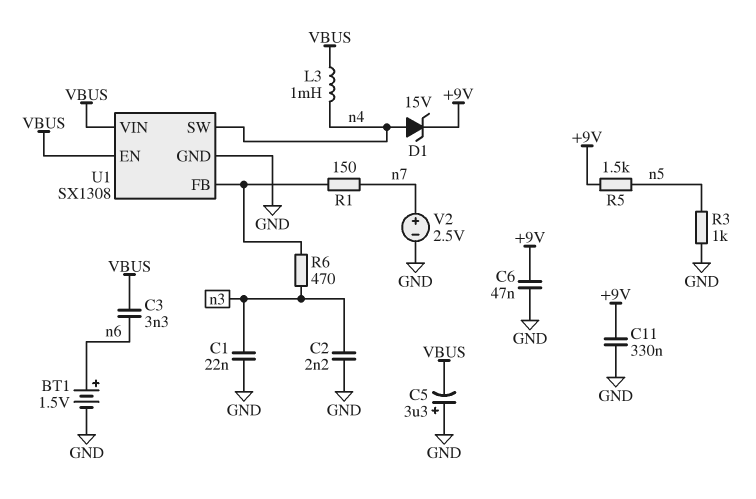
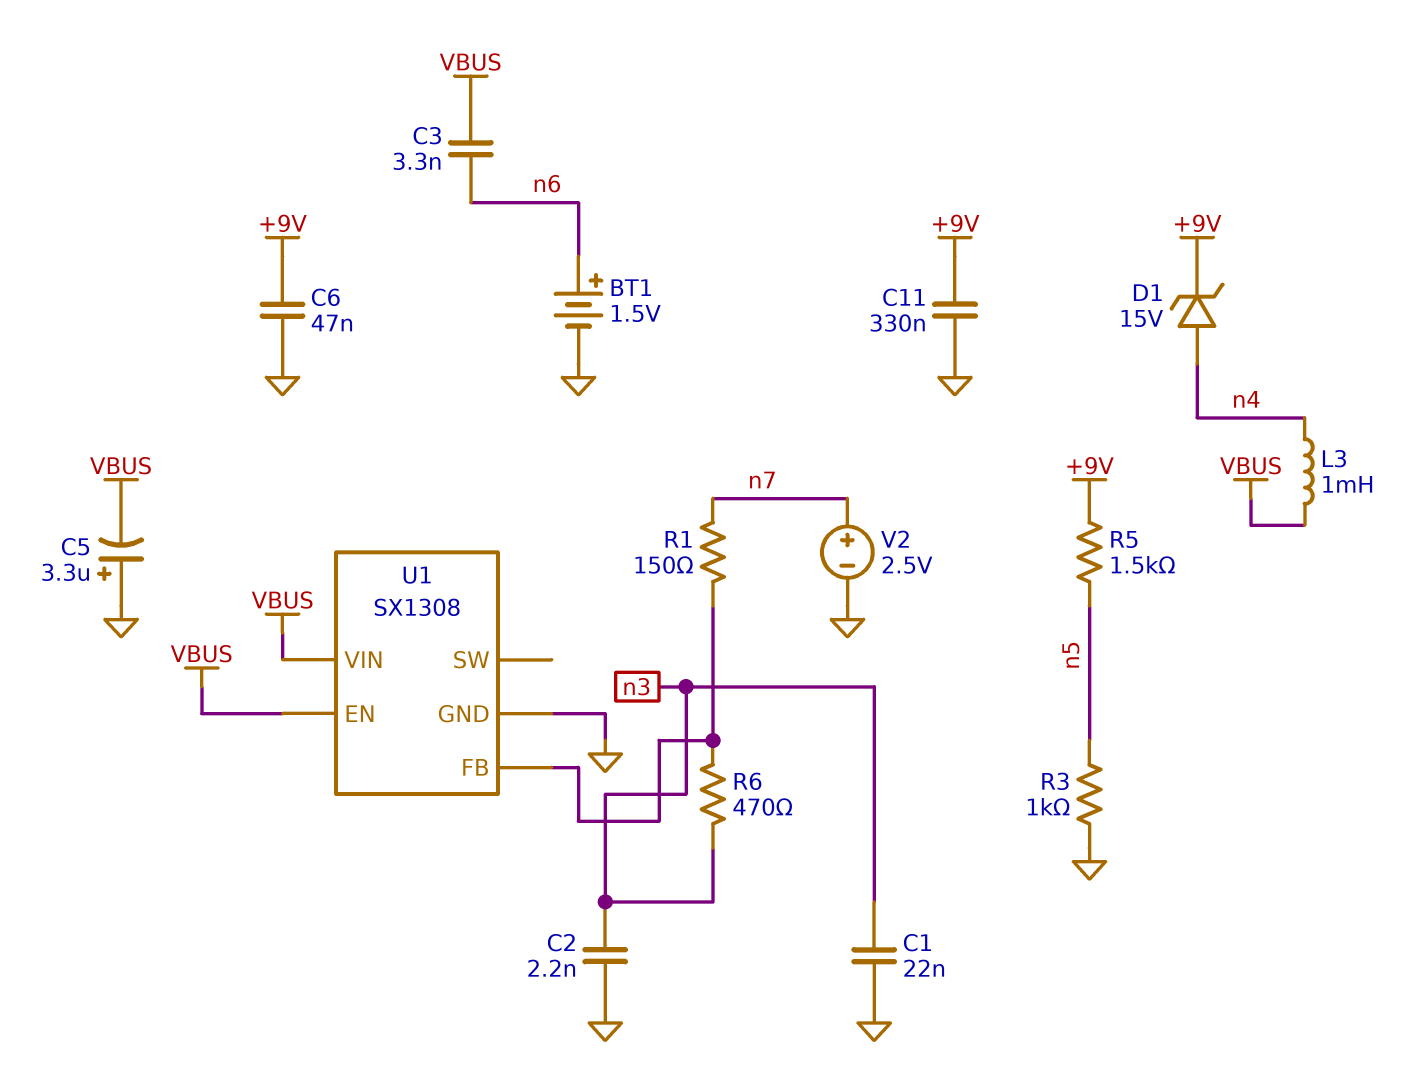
U1 pin SW: n4 -> none

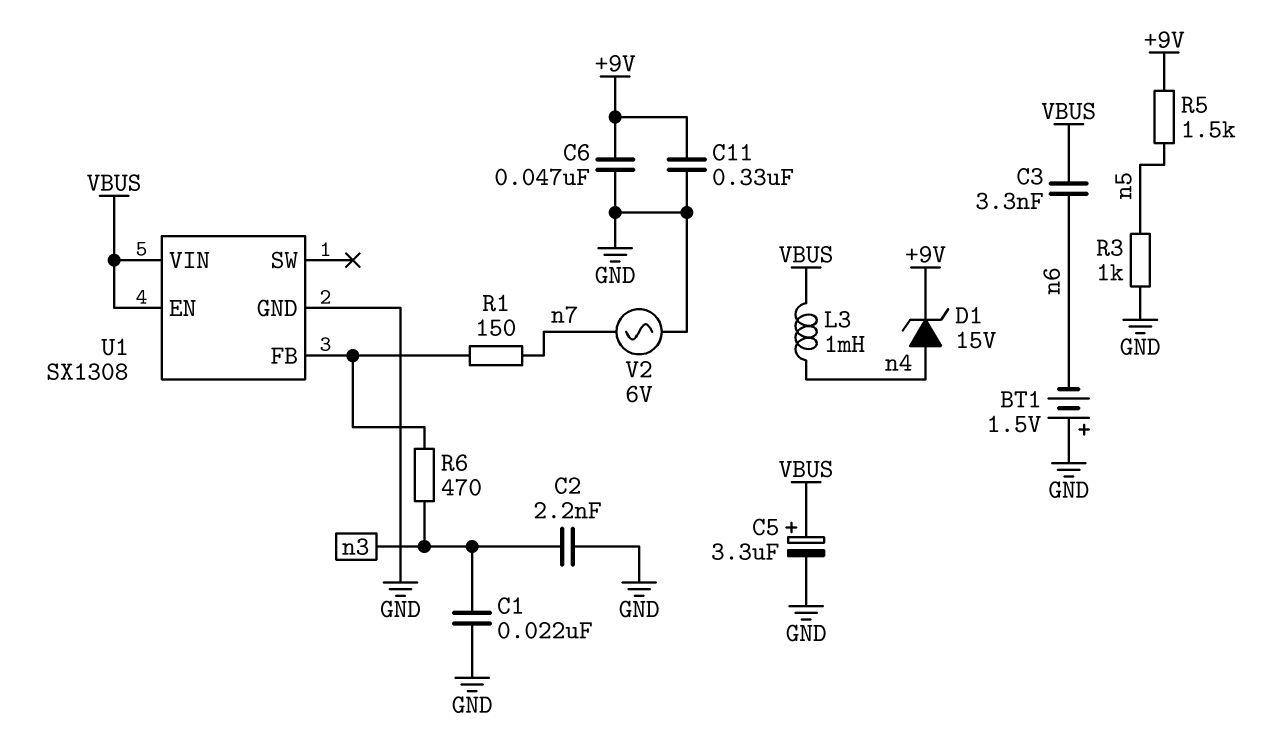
BT1: 1.5V (plus n6, minus GND) -> 1.5V (plus GND, minus n6)
C5: 3.3uF (plus GND, minus VBUS) -> 3.3uF (plus VBUS, minus GND)
V2: 2.5V (plus n7, minus GND) -> AC 6V (GND, n7)

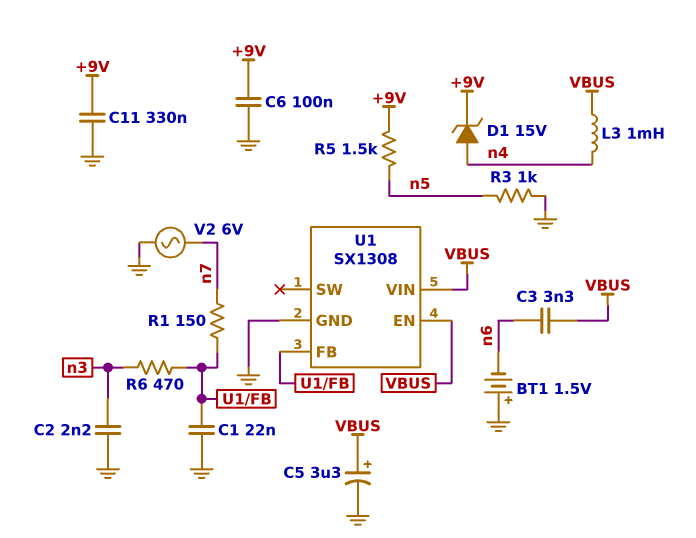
C1: 22nF (GND, n3) -> 22nF (GND, U1/FB)
C6: 47nF (+9V, GND) -> 100nF (+9V, GND)

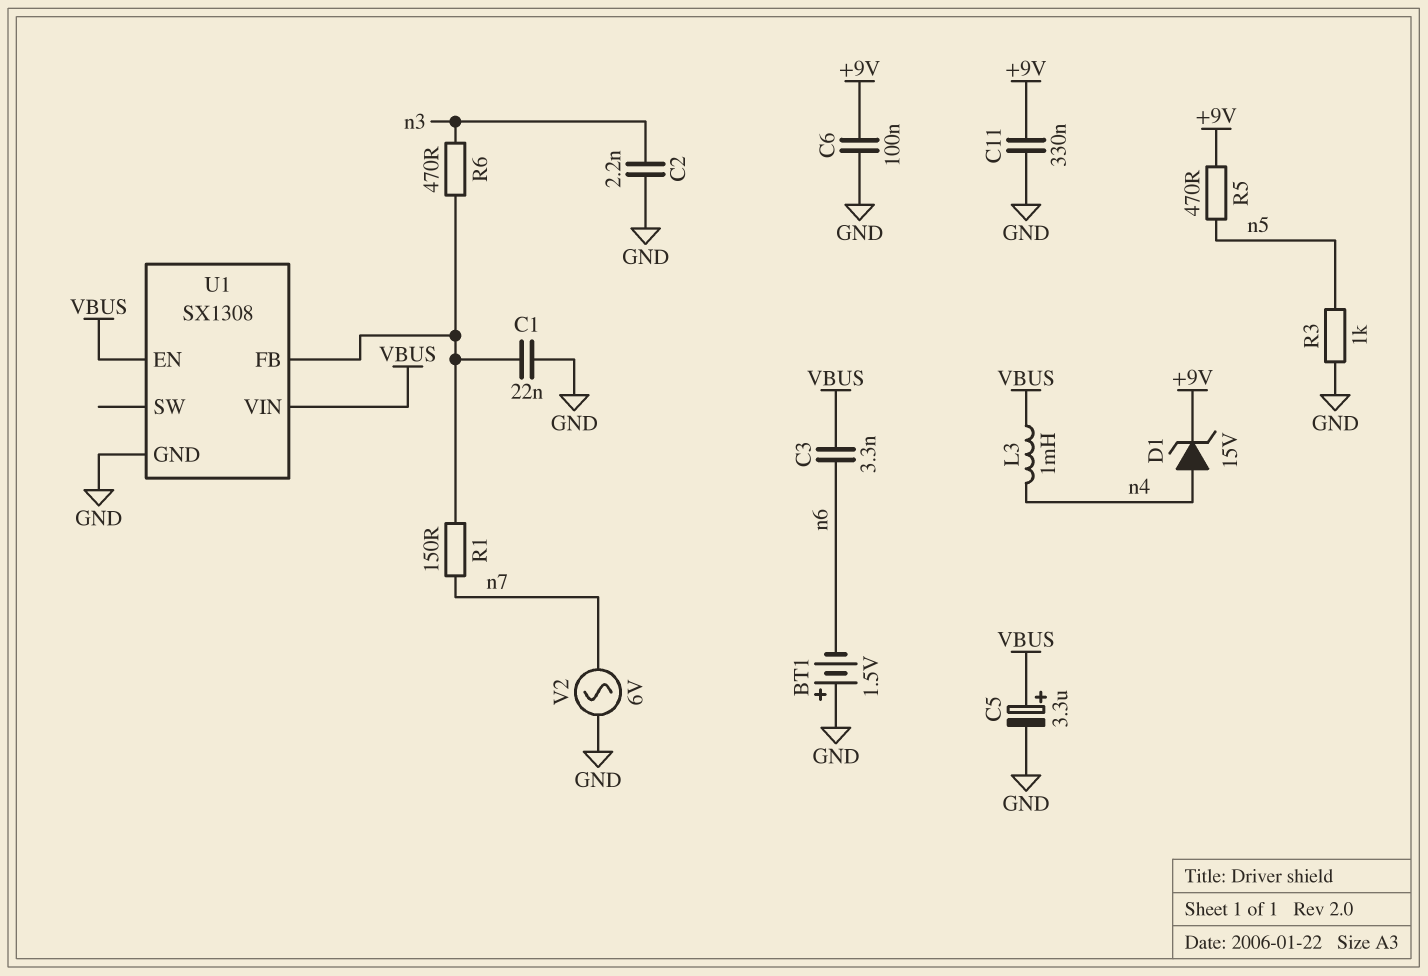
R5: 1.5k (+9V, n5) -> 470 (+9V, n5)

